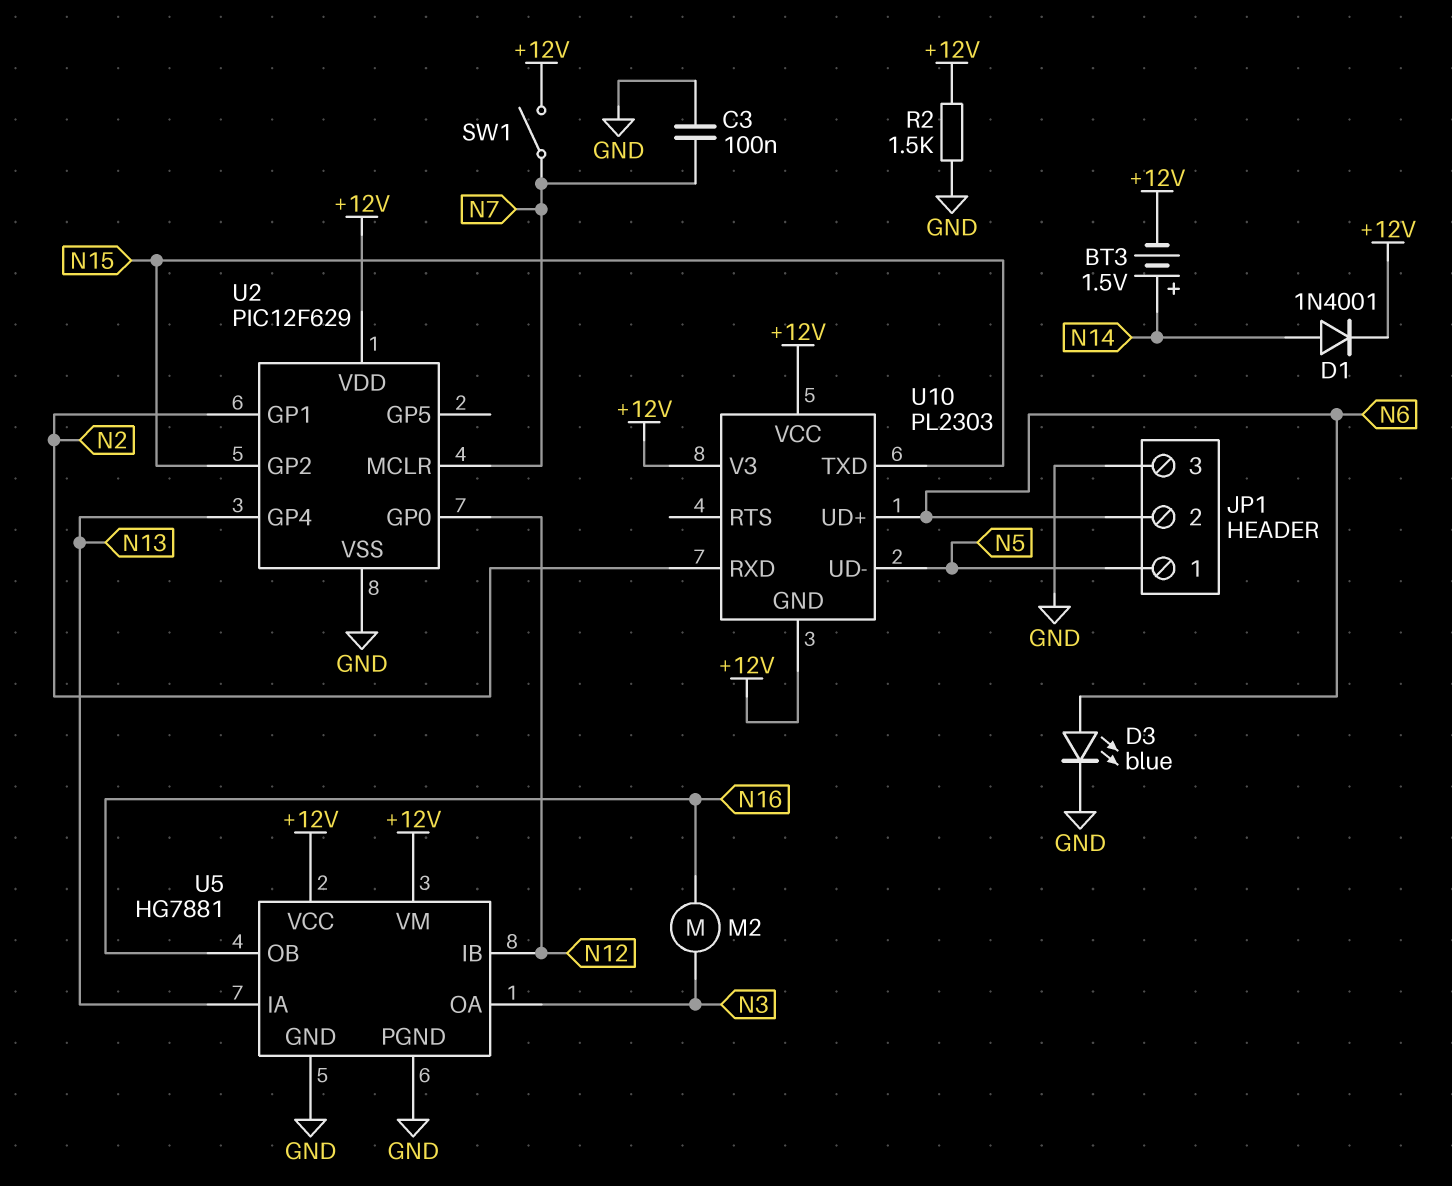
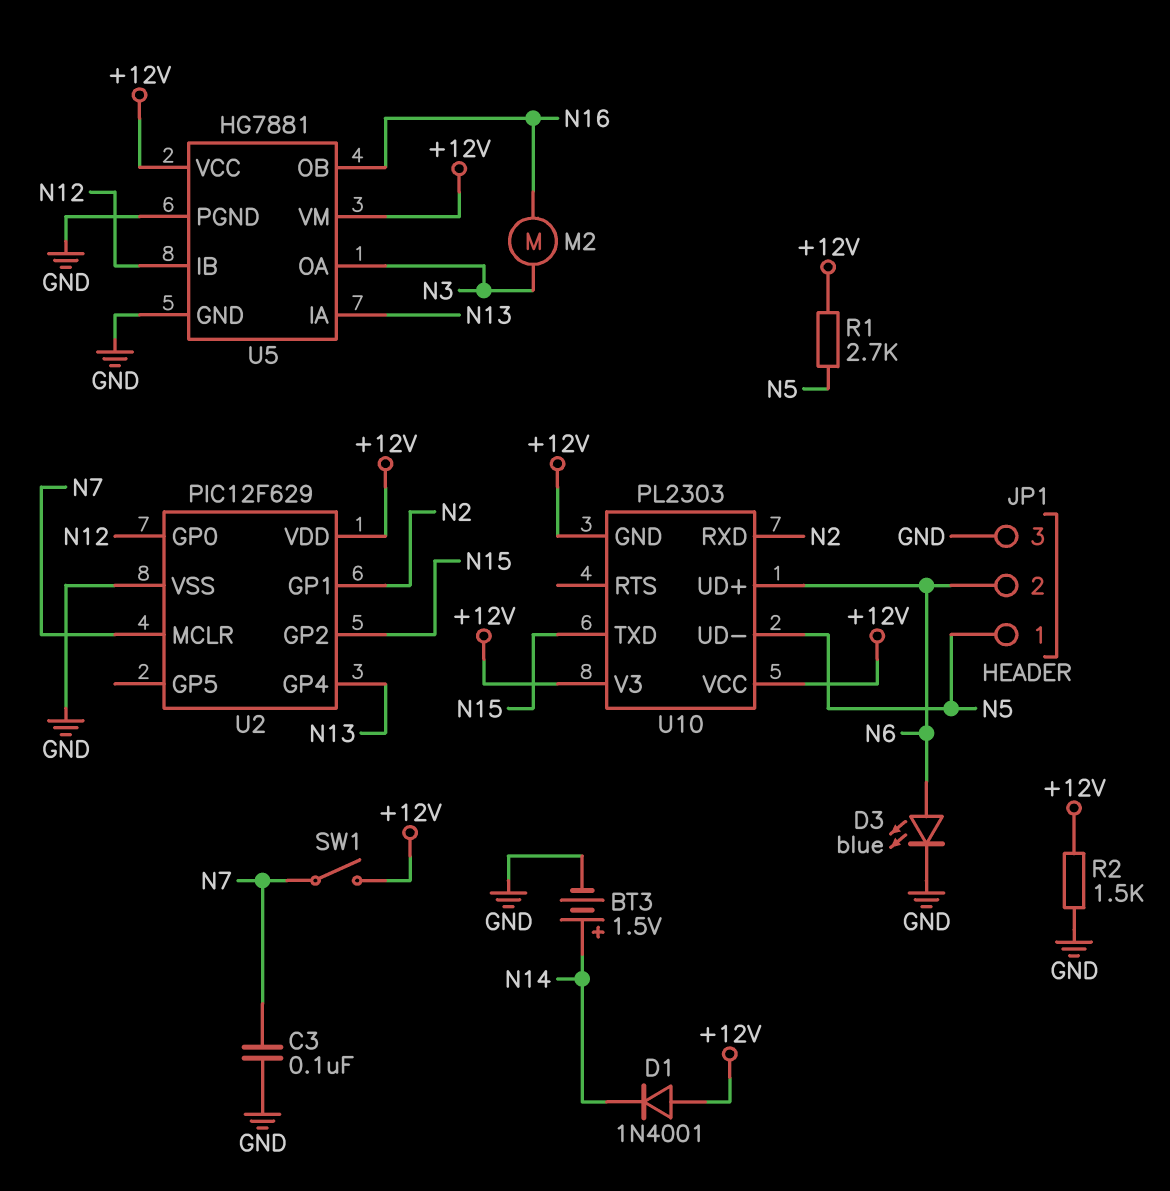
BT3: 1.5V (plus N14, minus +12V) -> 1.5V (plus N14, minus GND)
D1: diode 1N4001 (A N14, K +12V) -> diode 1N4001 (A +12V, K N14)
R1: none -> 2.7k (+12V, N5)

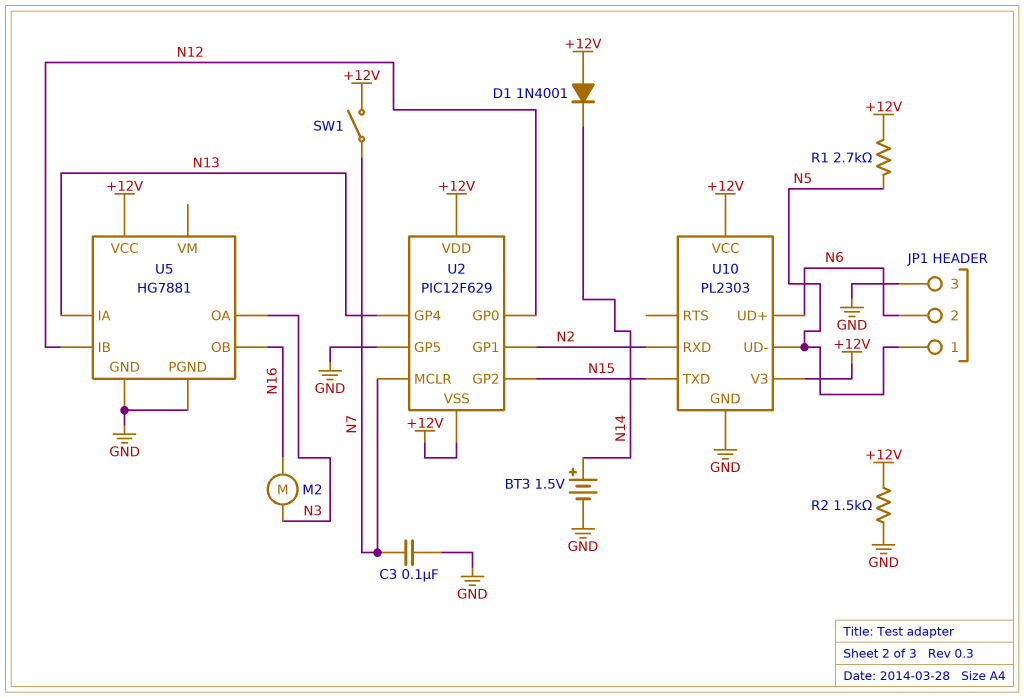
D3: LED blue (A N6, K GND) -> none
U2 pin GP5: none -> GND
U2 pin VSS: GND -> +12V
U5 pin VM: +12V -> none
U10 pin GND: +12V -> GND

